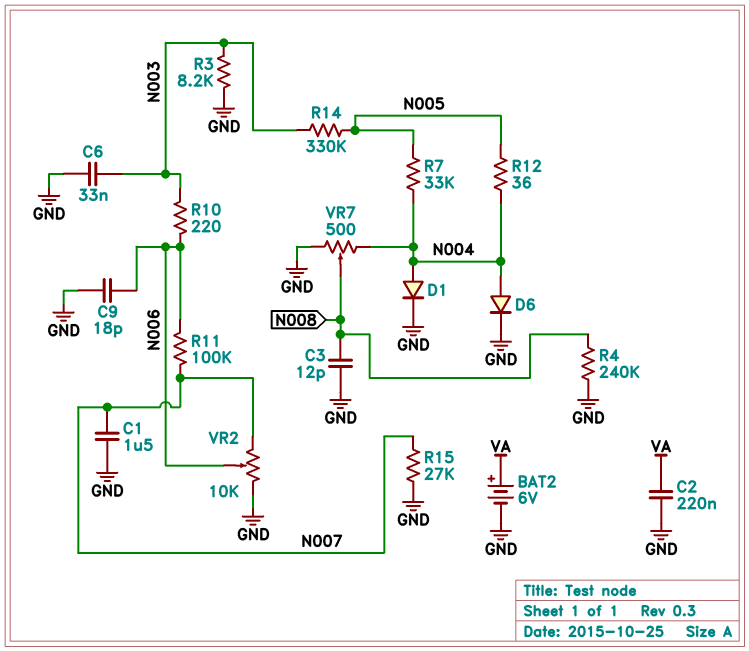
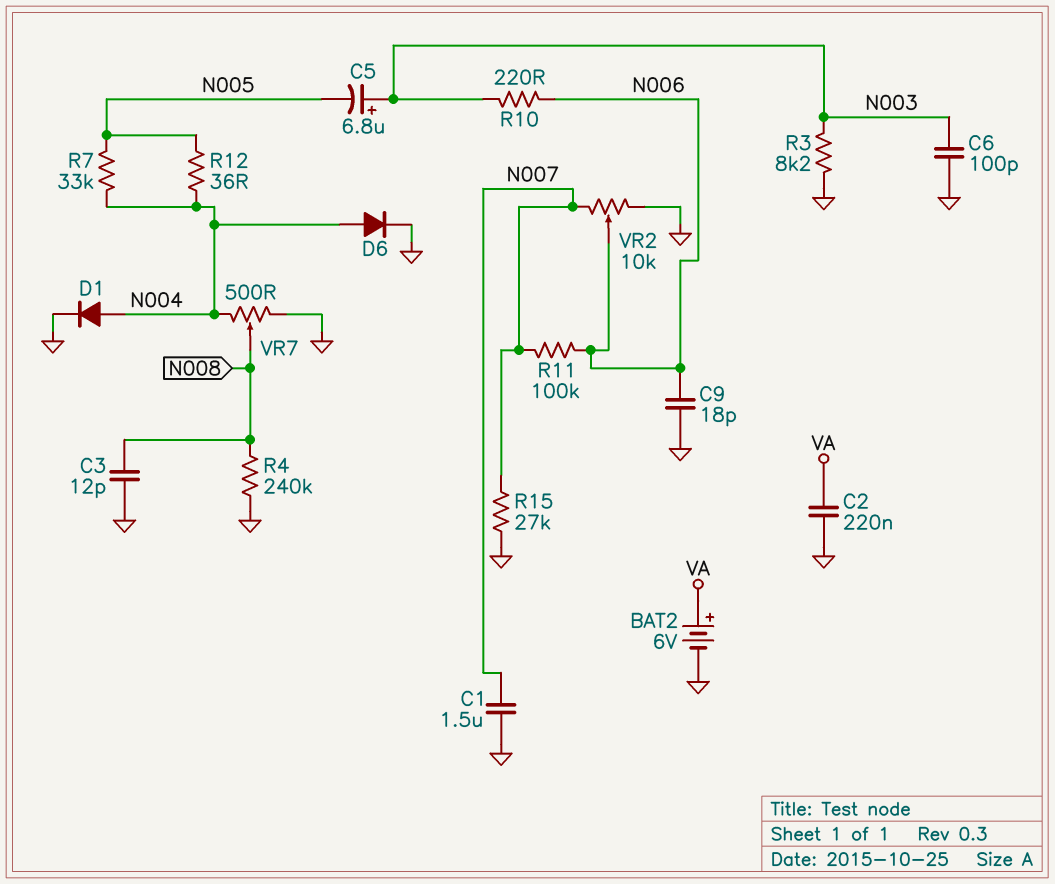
C5: none -> 6.8uF (plus N003, minus N005)
C6: 33nF (GND, N003) -> 100pF (GND, N003)
R14: 330k (N003, N005) -> none

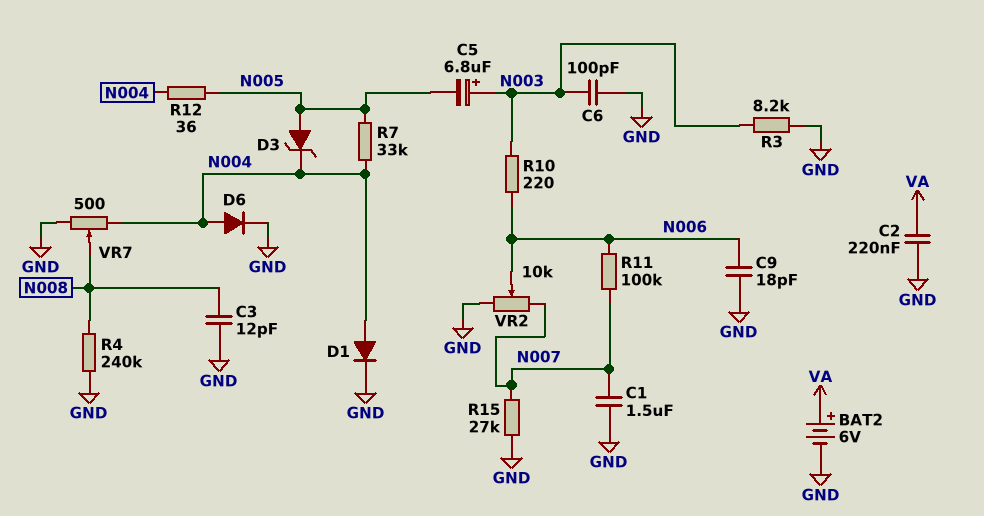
D3: none -> zener (A N005, K N004)

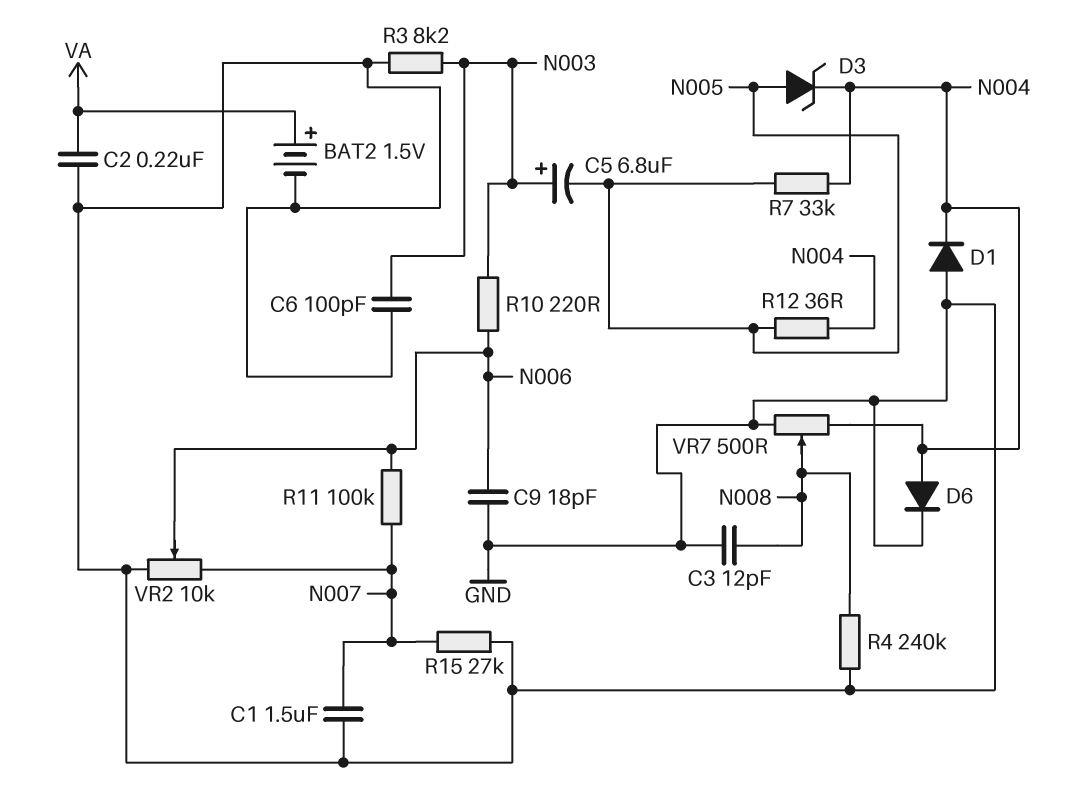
BAT2: 6V (plus VA, minus GND) -> 1.5V (plus VA, minus GND)
D1: diode (A N004, K GND) -> diode (A GND, K N004)

